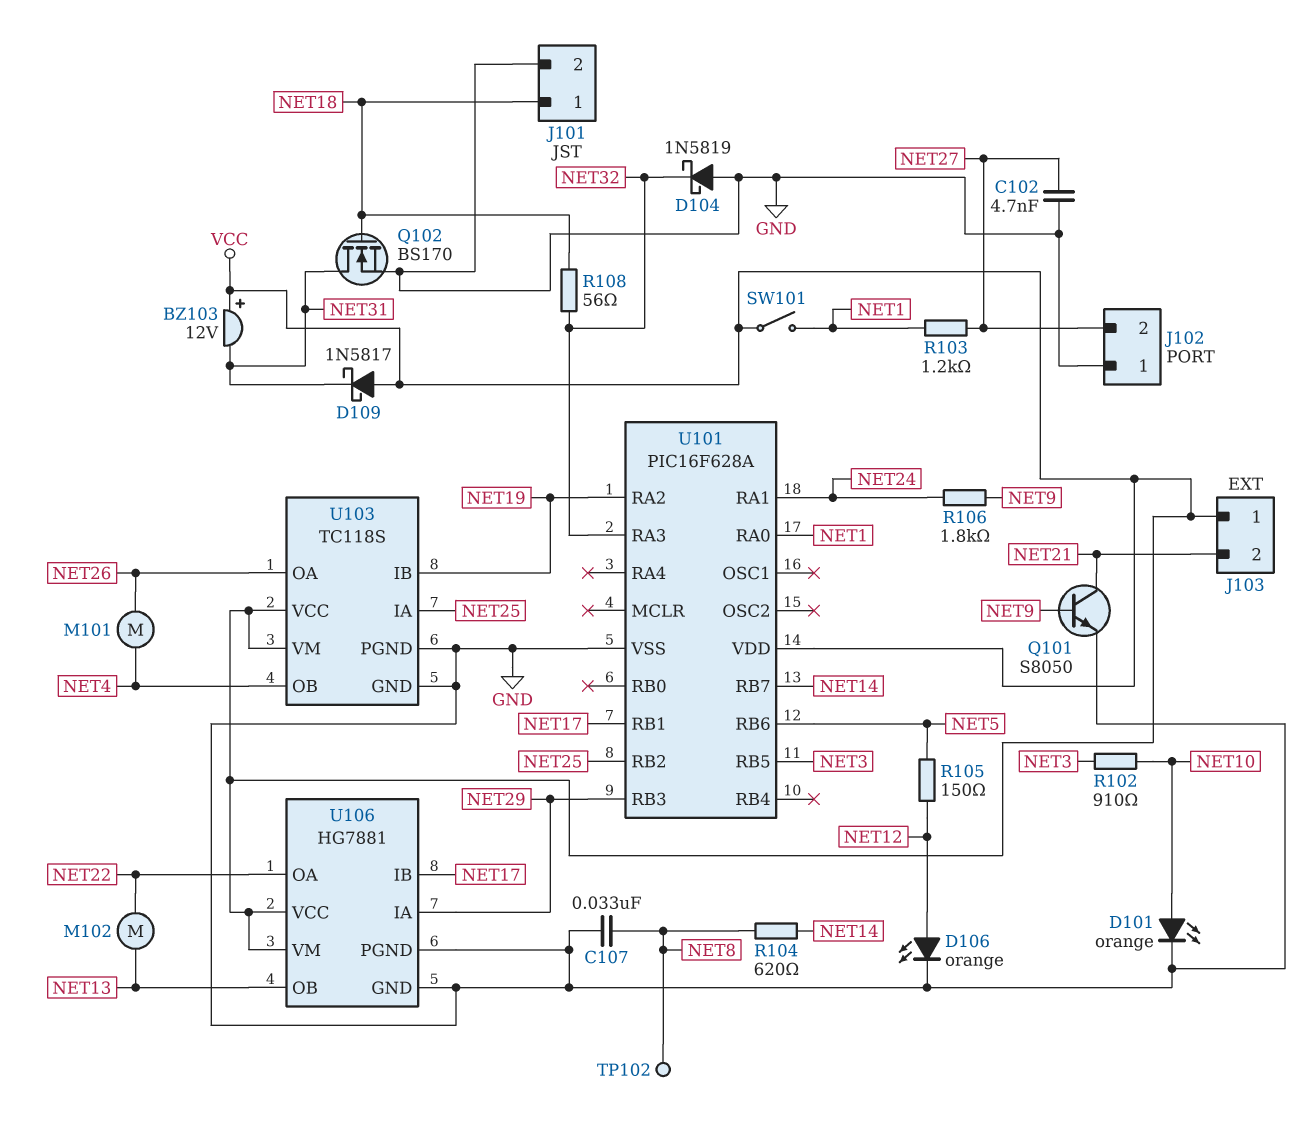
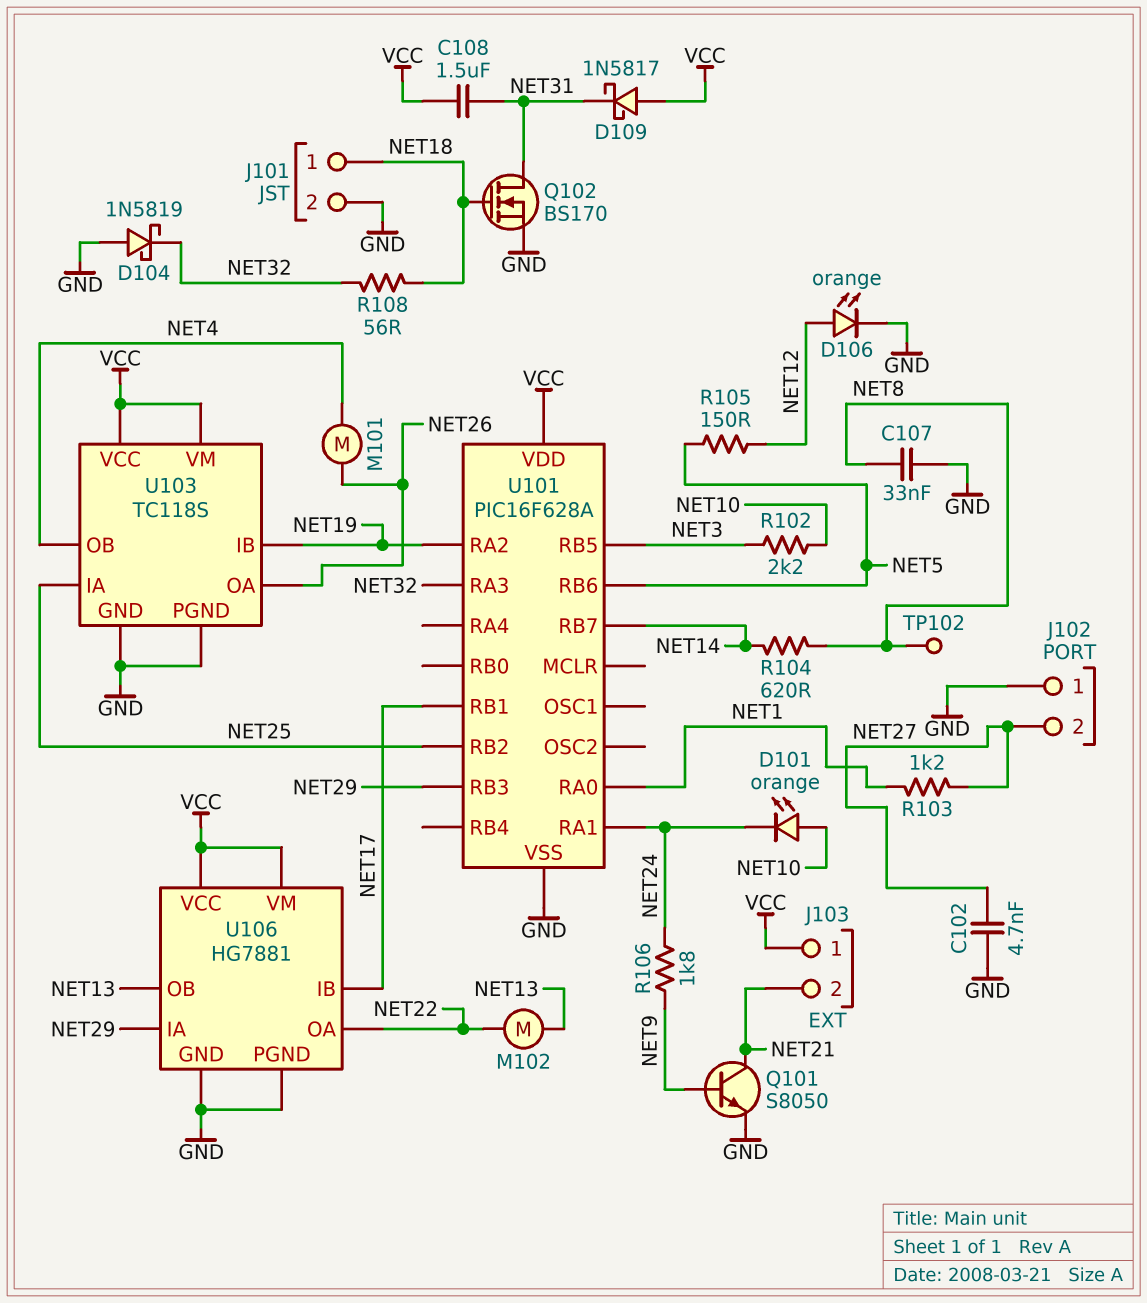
BZ103: buzzer 12V (plus VCC, minus NET31) -> none
C108: none -> 1.5uF (NET31, VCC)
D101: LED orange (A NET10, K GND) -> LED orange (A NET10, K NET24)
R102: 910 (NET3, NET10) -> 2.2k (NET3, NET10)
SW101: switch (NET1, VCC) -> none

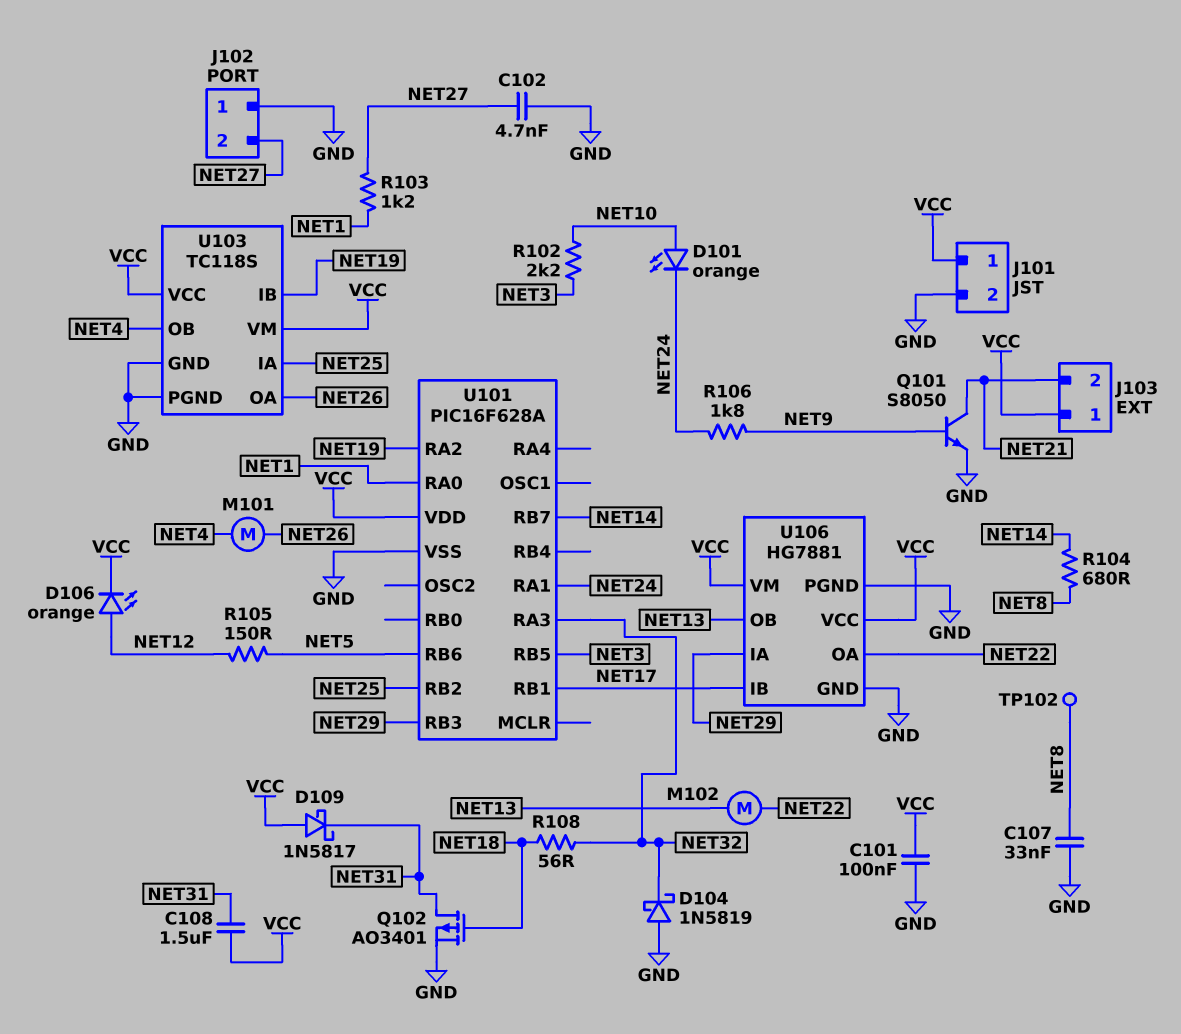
C101: none -> 100nF (GND, VCC)
D106: LED orange (A NET12, K GND) -> LED orange (A NET12, K VCC)
J101 pin 1: NET18 -> VCC
Q102: NMOS BS170 (G NET18, D NET31, S GND) -> PMOS AO3401 (G NET18, D NET31, S GND)
R104: 620 (NET8, NET14) -> 680 (NET8, NET14)

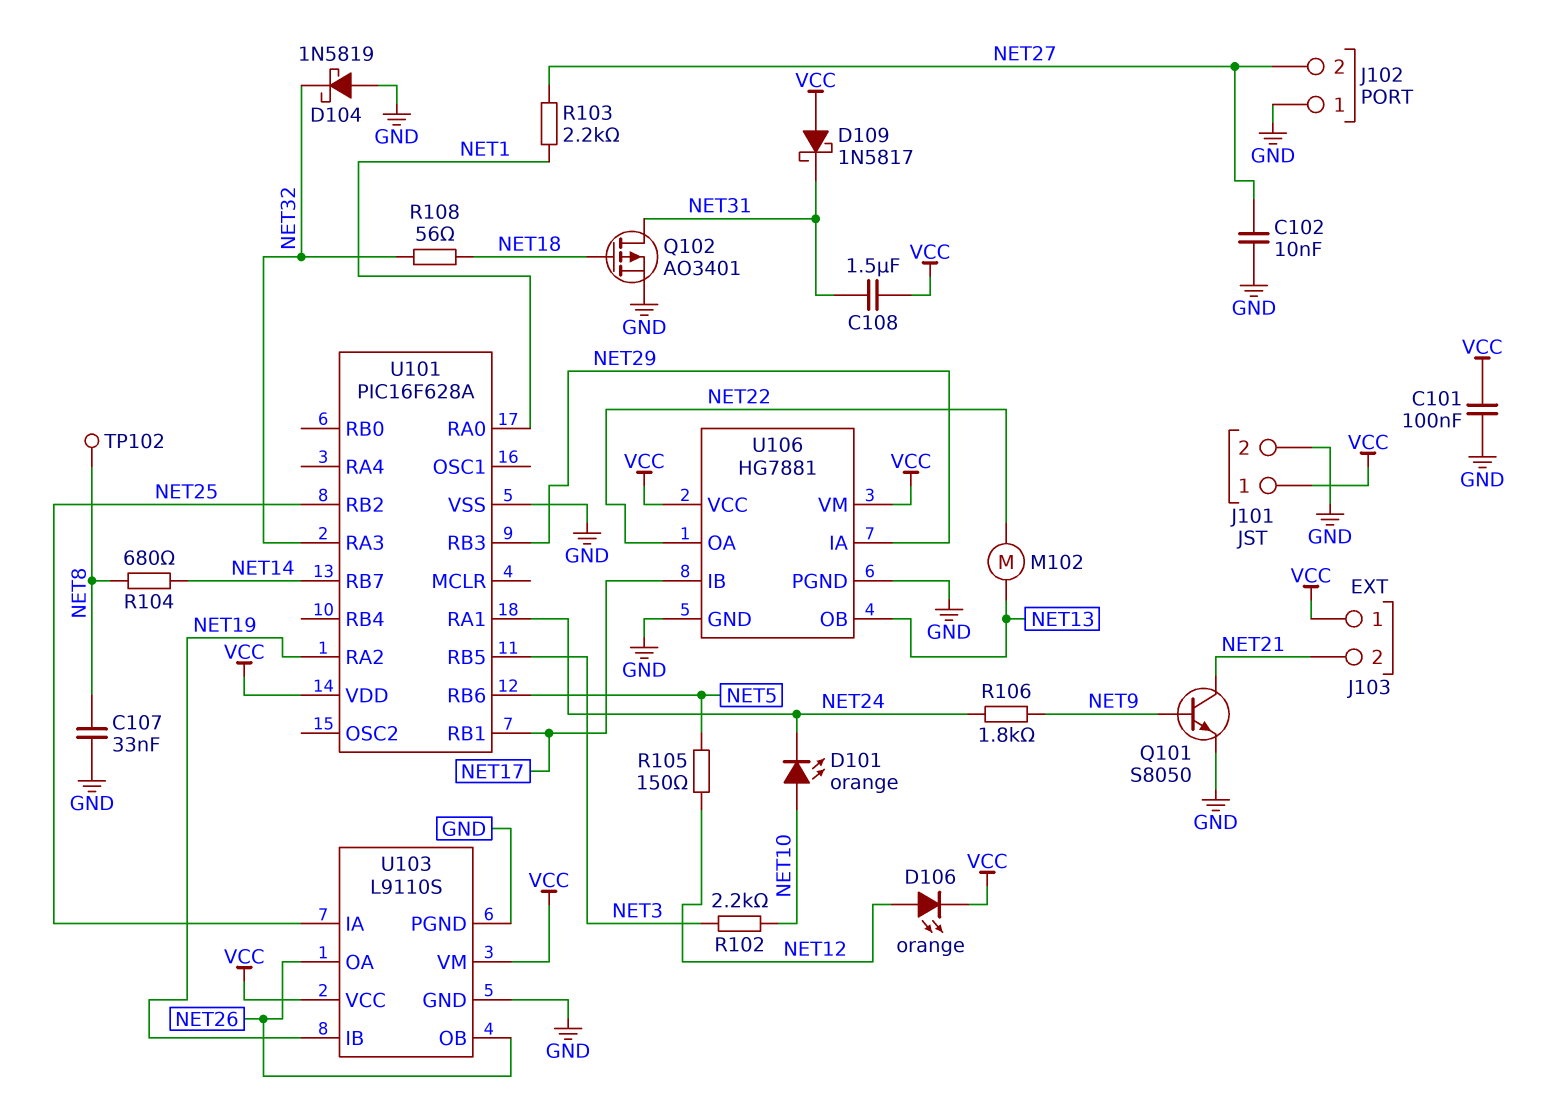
C102: 4.7nF (GND, NET27) -> 10nF (GND, NET27)
M101: motor (NET4, NET26) -> none
R103: 1.2k (NET1, NET27) -> 2.2k (NET1, NET27)
U103: TC118S -> L9110S
U103 pin OB: NET4 -> NET26

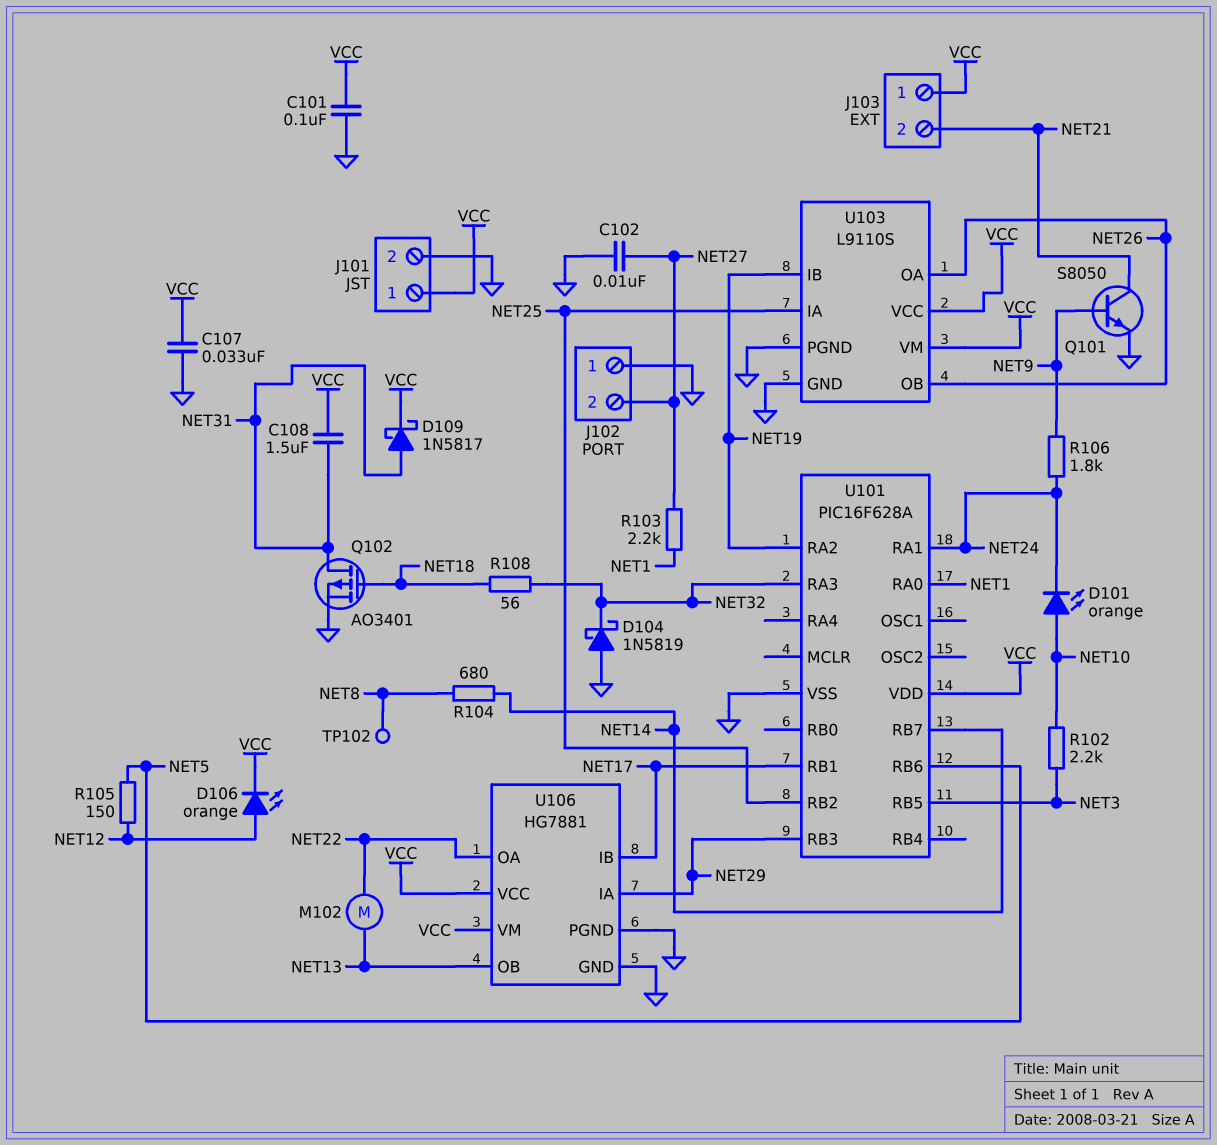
C107: 33nF (GND, NET8) -> 33nF (GND, VCC)
D109: schottky 1N5817 (A VCC, K NET31) -> schottky 1N5817 (A NET31, K VCC)

